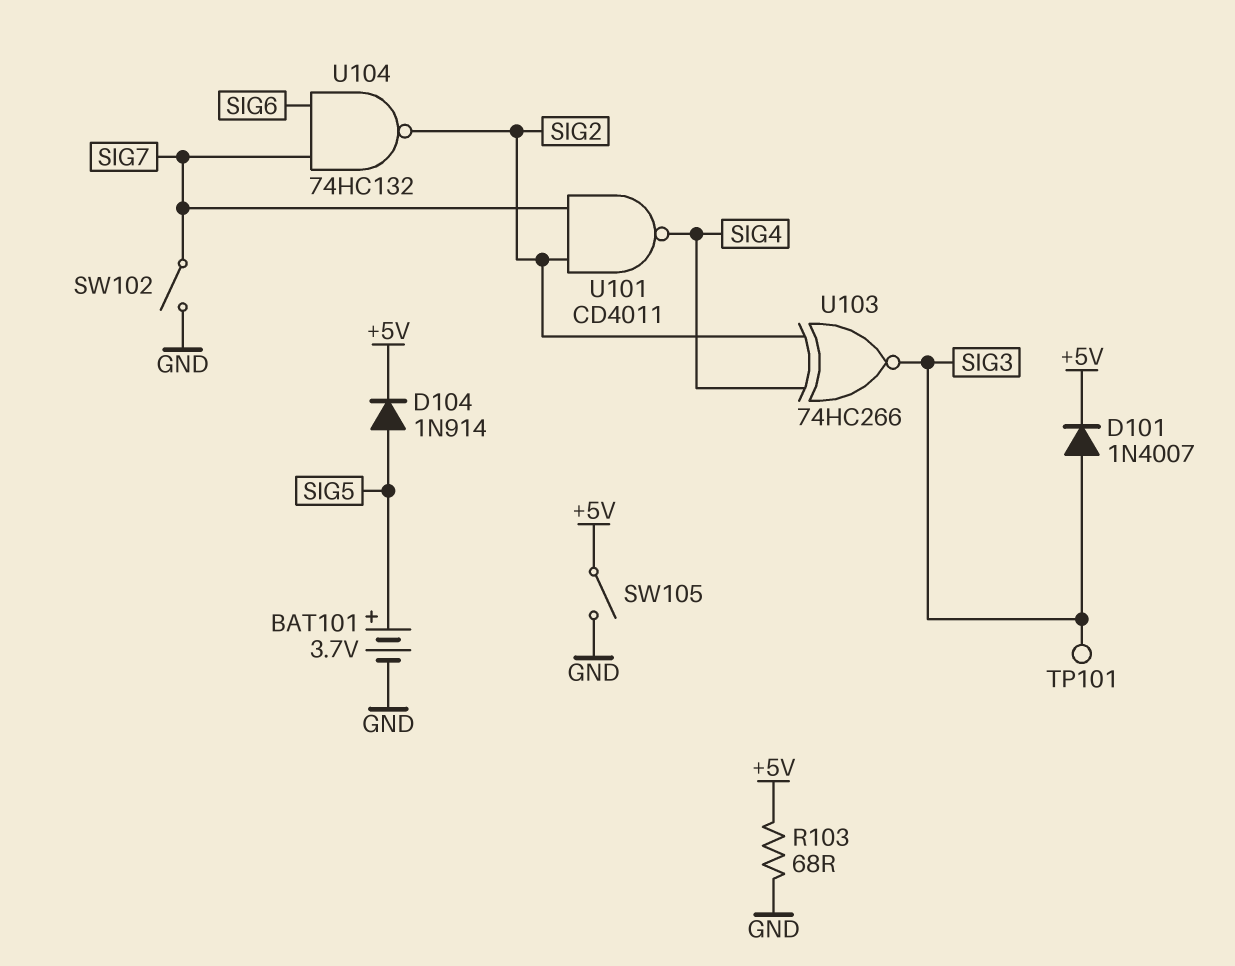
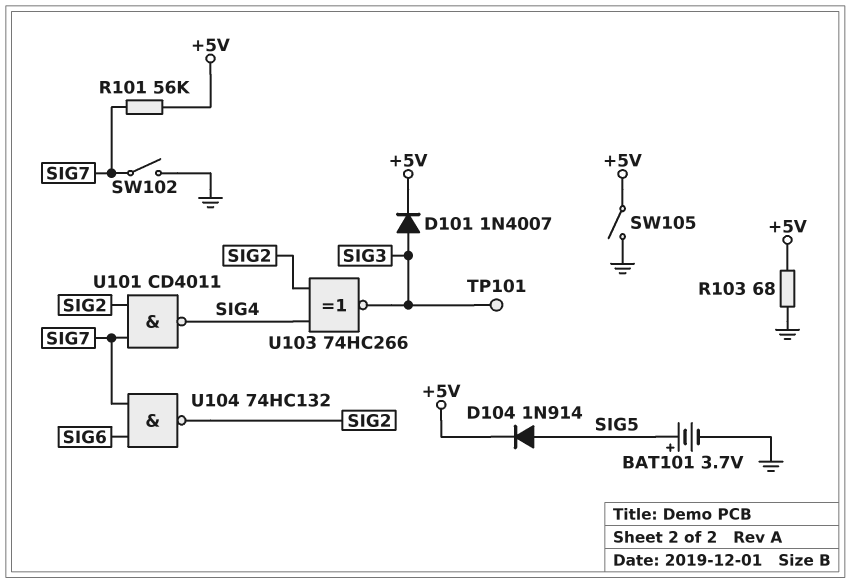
R101: none -> 56k (+5V, SIG7)

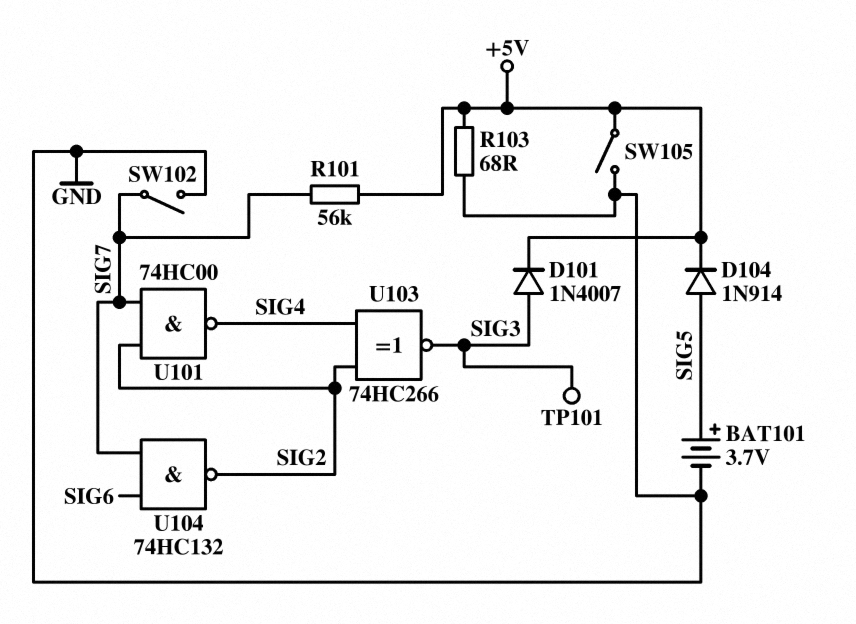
U101: NAND CD4011 (in SIG2, in SIG7, out SIG4) -> NAND 74HC00 (in SIG2, in SIG7, out SIG4)

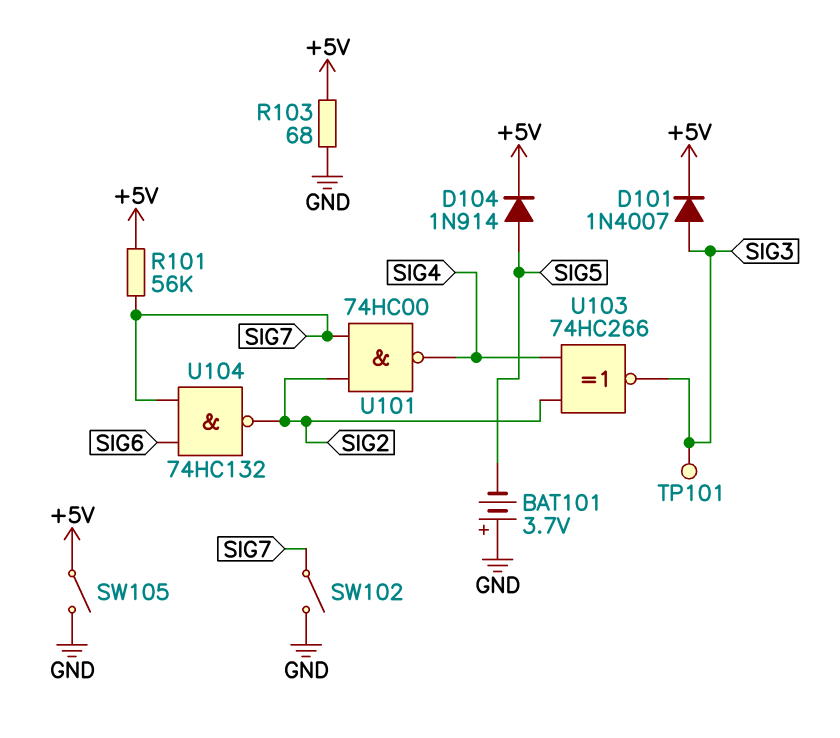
BAT101: 3.7V (plus SIG5, minus GND) -> 3.7V (plus GND, minus SIG5)

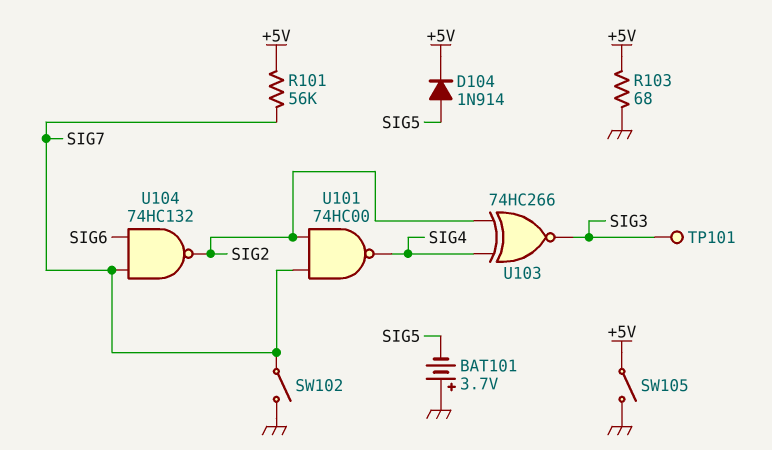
D101: diode 1N4007 (A SIG3, K +5V) -> none

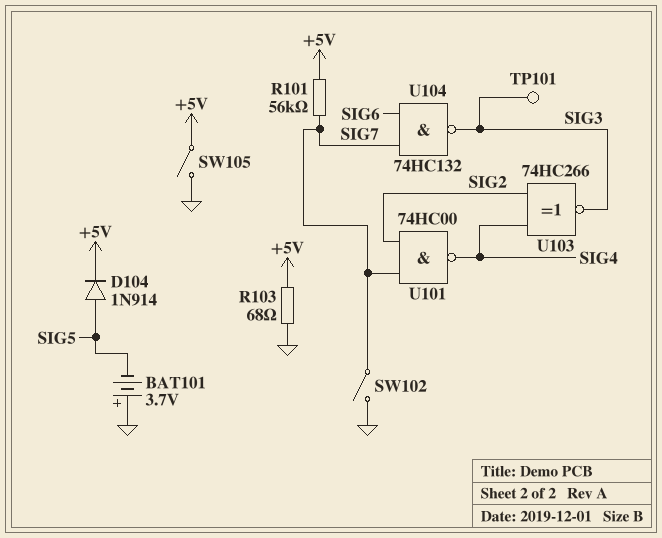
U104: NAND 74HC132 (in SIG6, in SIG7, out SIG2) -> NAND 74HC132 (in SIG6, in SIG7, out SIG3)

